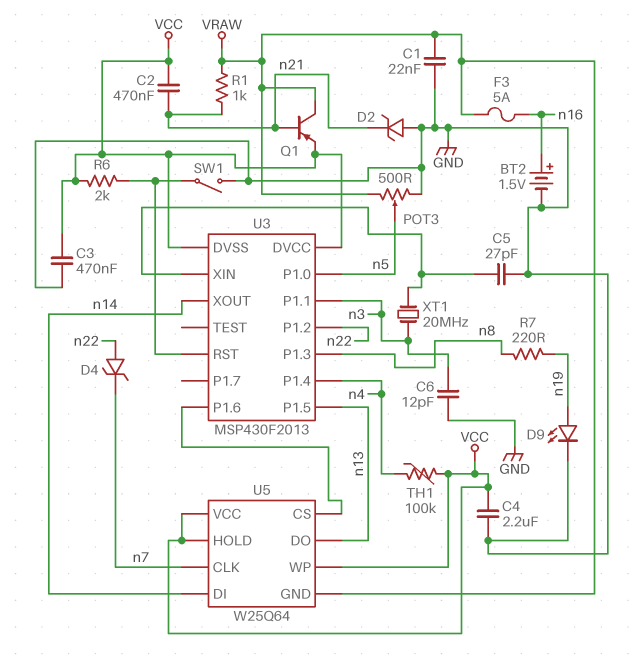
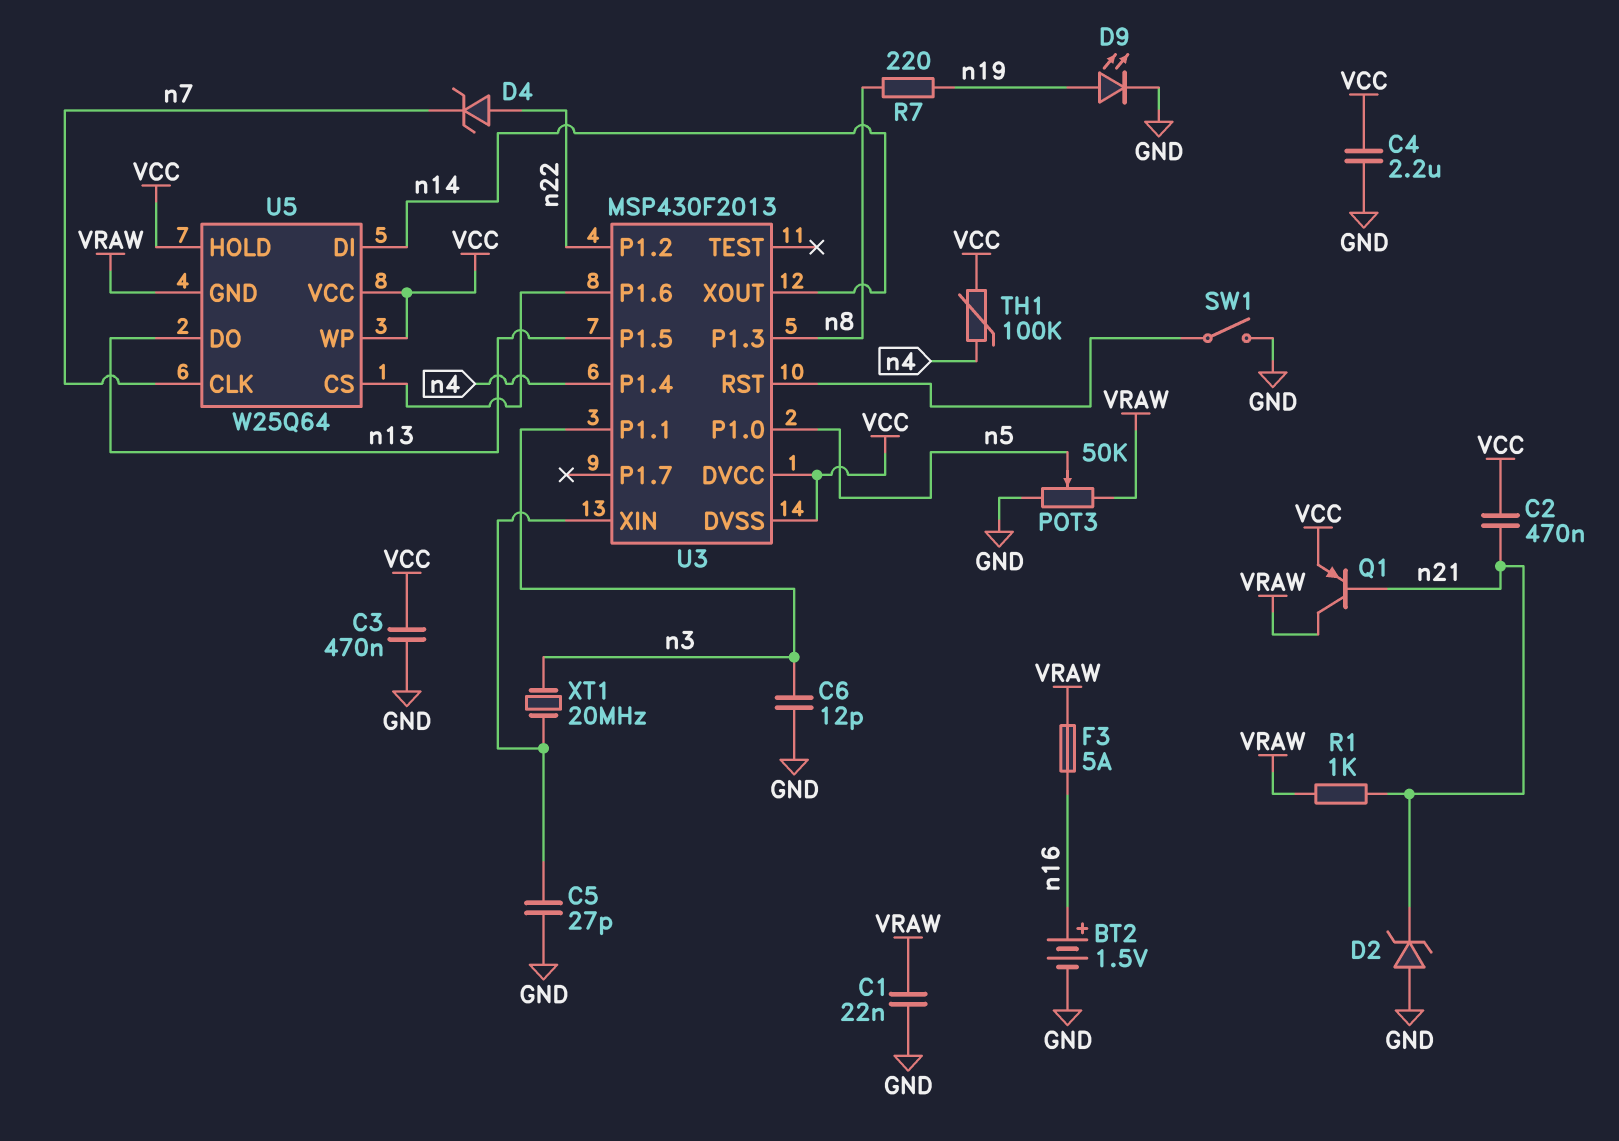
POT3: 500 (GND, VRAW, wiper n5) -> 50k (GND, VRAW, wiper n5)
R6: 2k (U3/RST, VCC) -> none

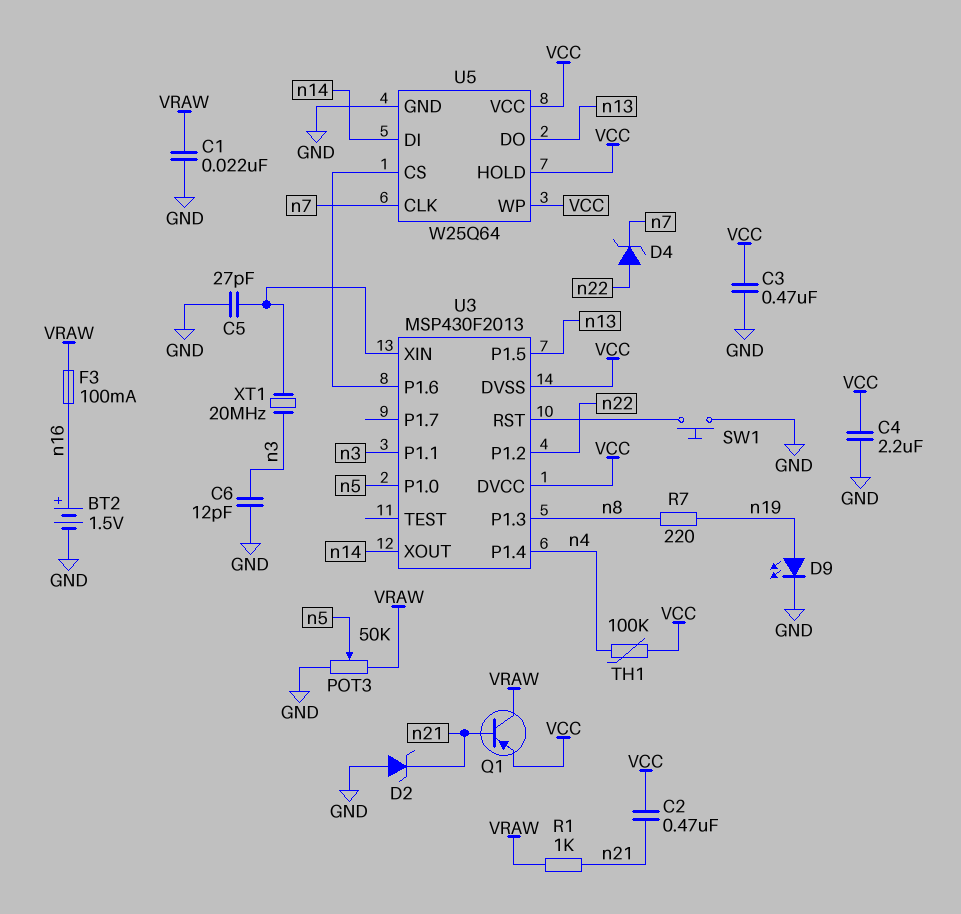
F3: 5A (VRAW, n16) -> 100mA (VRAW, n16)
SW1: switch (GND, U3/RST) -> button (GND, U3/RST)
U5 pin GND: VRAW -> GND

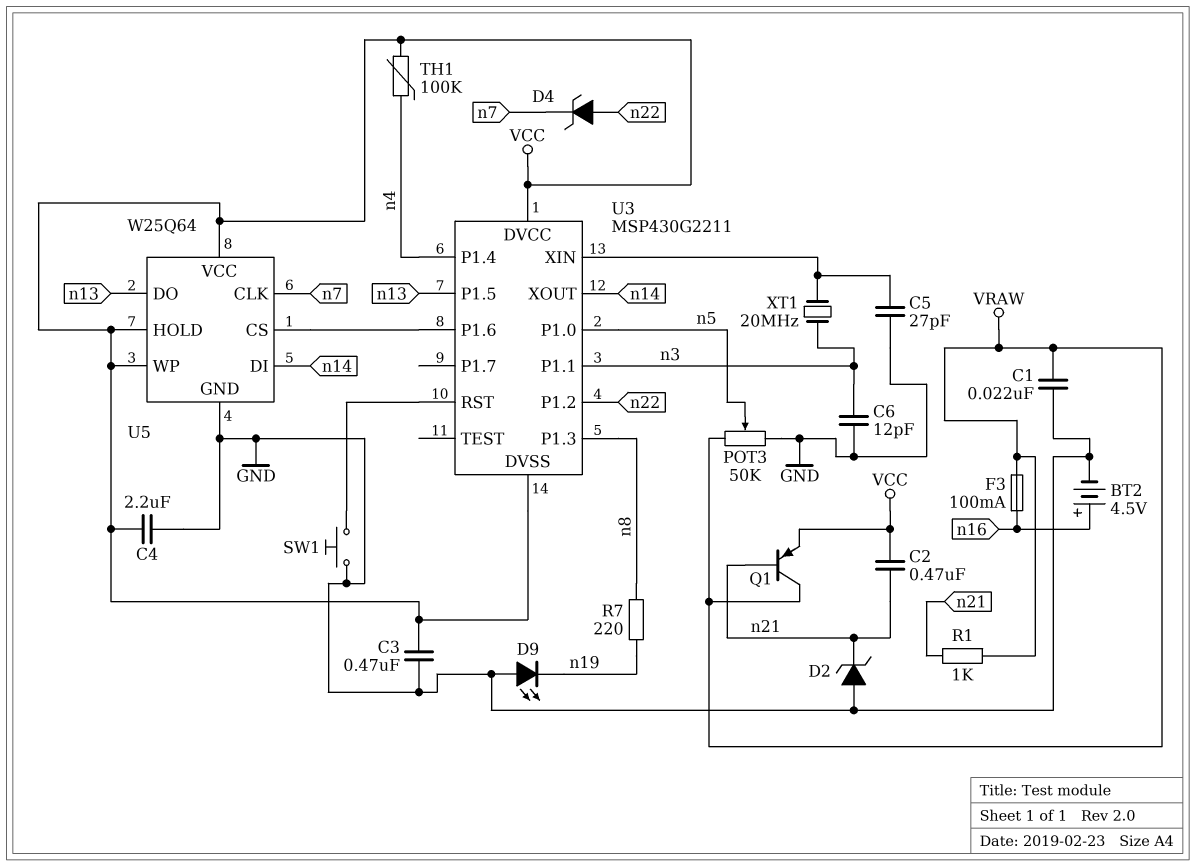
BT2: 1.5V (plus n16, minus GND) -> 4.5V (plus n16, minus GND)
D9: LED (A n19, K GND) -> LED (A GND, K n19)
U3: MSP430F2013 -> MSP430G2211

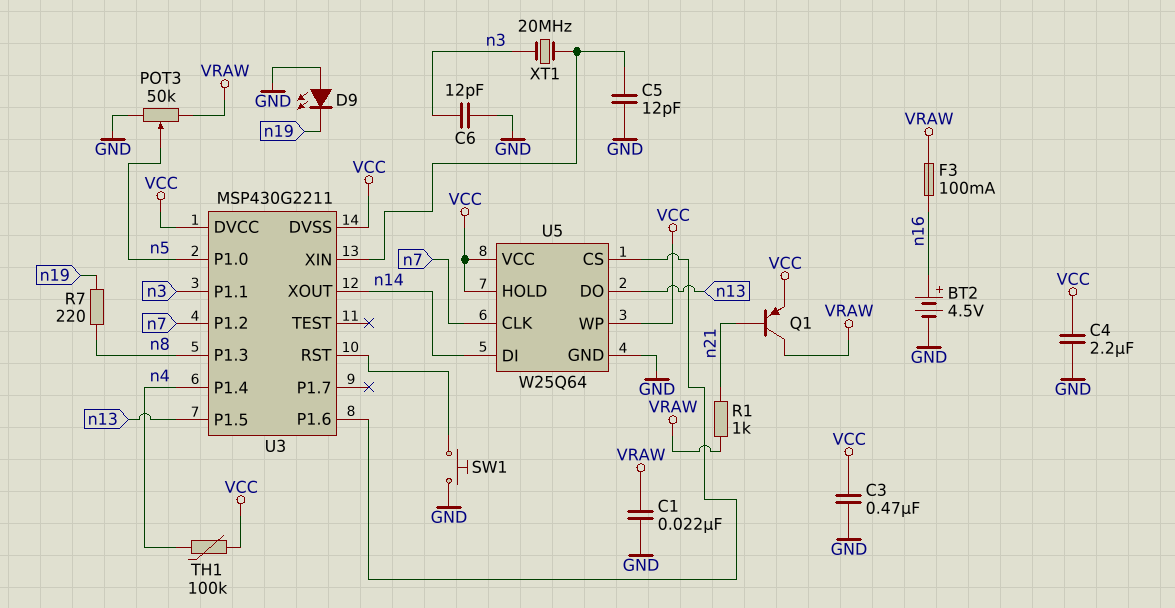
C2: 470nF (VCC, n21) -> none
C5: 27pF (GND, U3/XIN) -> 12pF (GND, U3/XIN)
D2: zener (A GND, K n21) -> none
D4: zener (A n22, K n7) -> none
U3 pin P1.2: n22 -> n7

